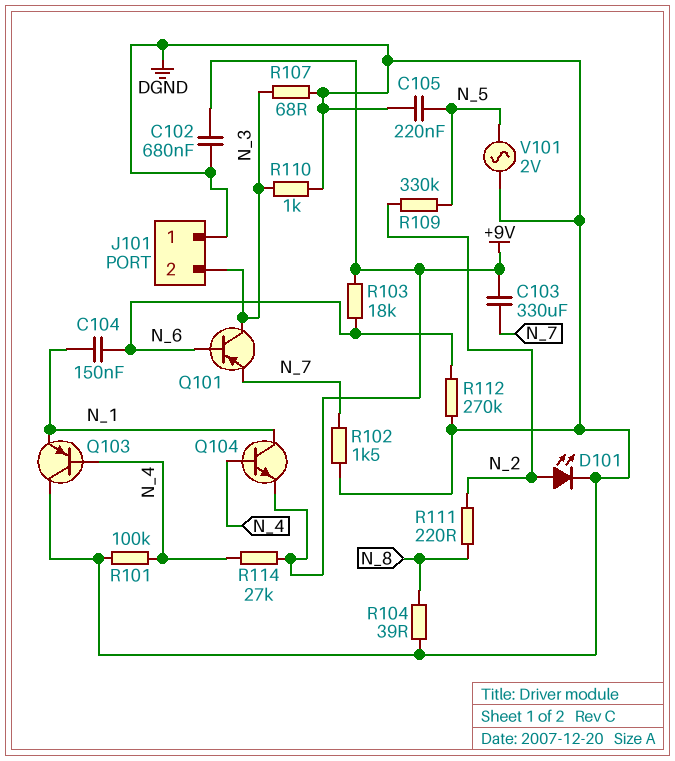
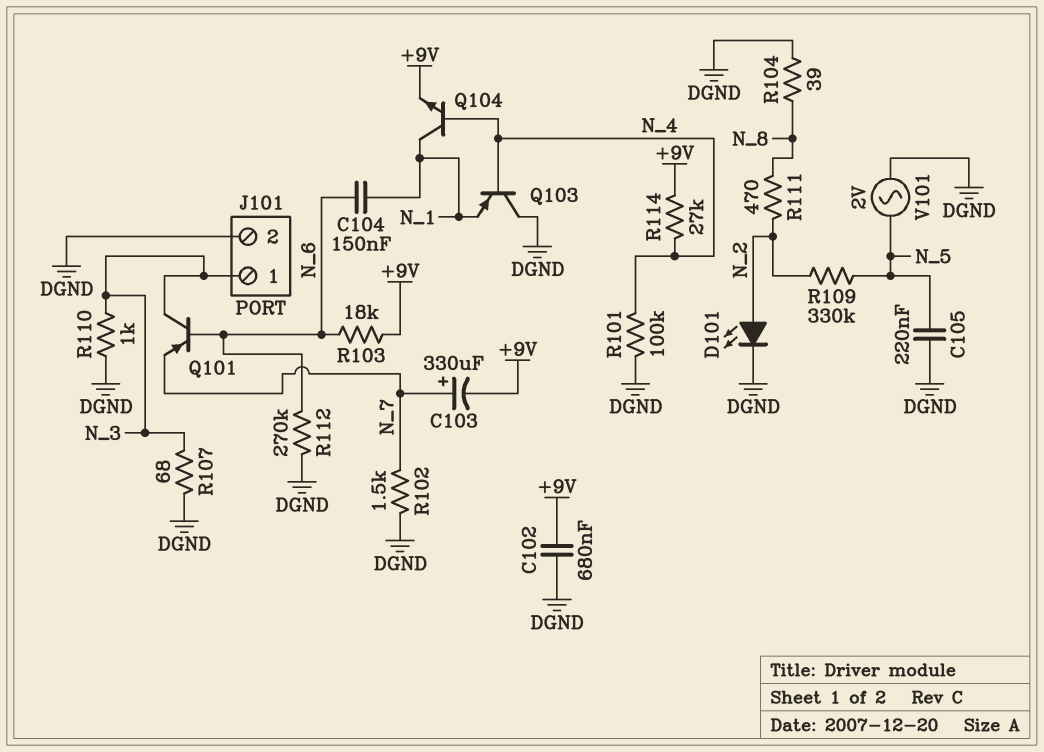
C103: 330uF (+9V, N_7) -> 330uF (plus N_7, minus +9V)
J101 pin 1: DGND -> N_3
J101 pin 2: N_3 -> DGND
R111: 220 (N_2, N_8) -> 470 (N_2, N_8)

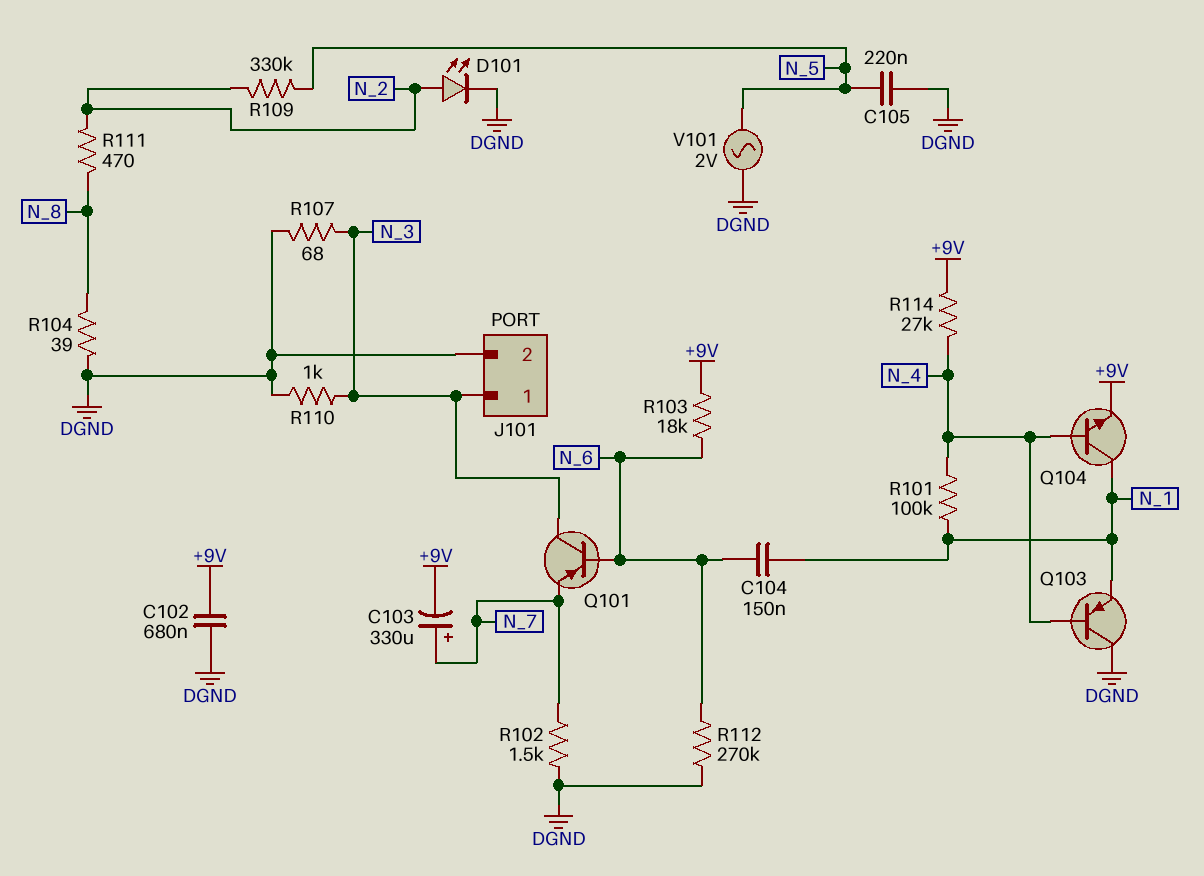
R101: 100k (DGND, N_4) -> 100k (N_1, N_4)

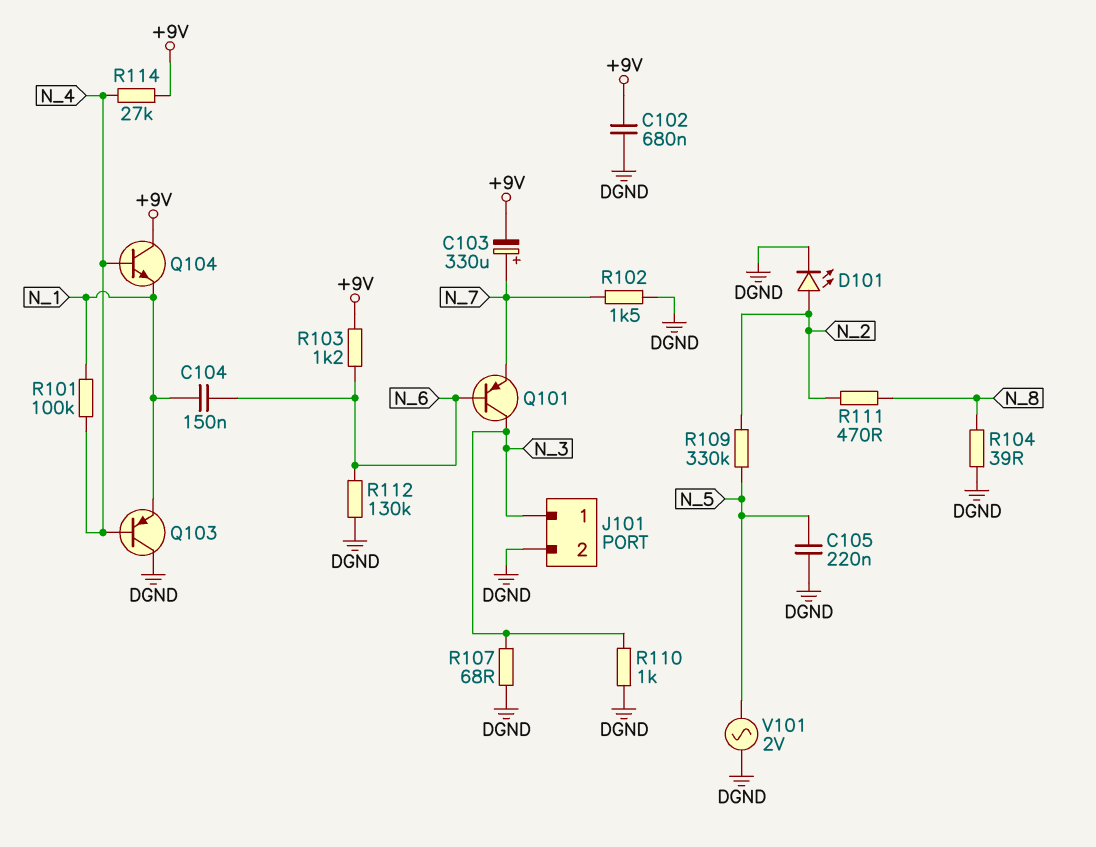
Q104: NPN (B N_4, C N_1, E +9V) -> NPN (B N_4, C +9V, E N_1)
R103: 18k (+9V, N_6) -> 1.2k (+9V, N_6)
R112: 270k (DGND, N_6) -> 130k (DGND, N_6)

